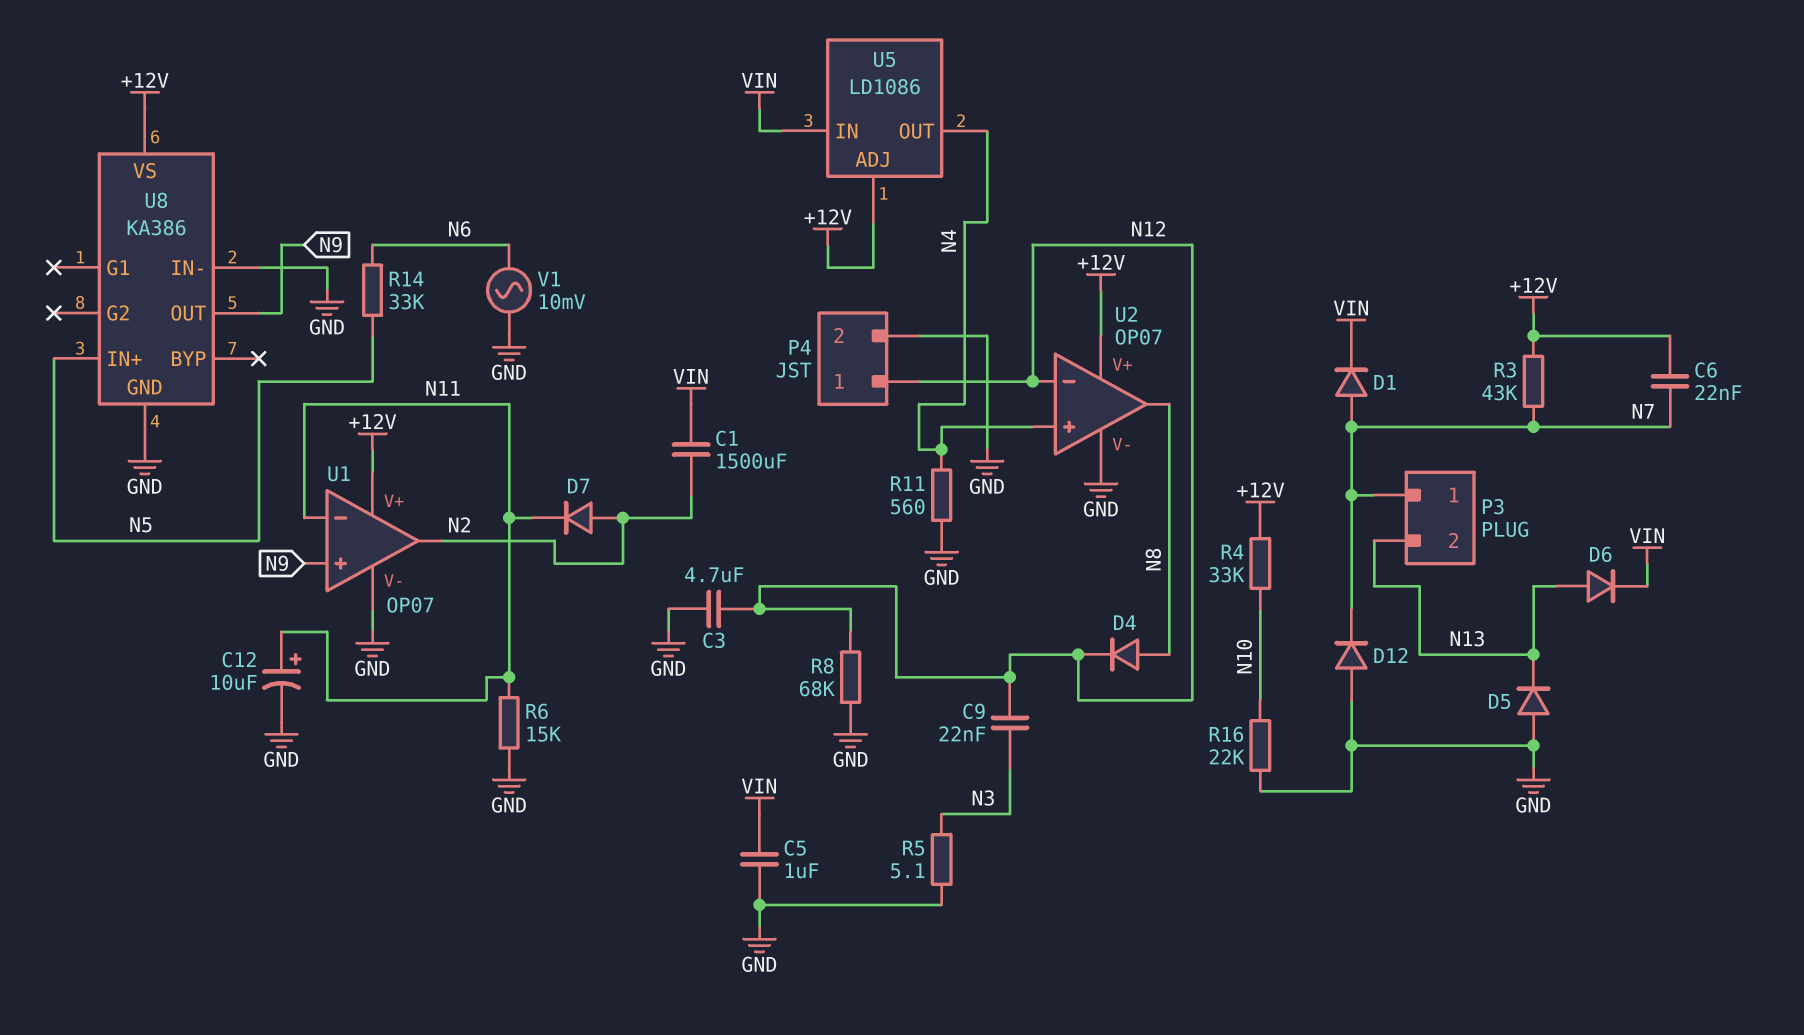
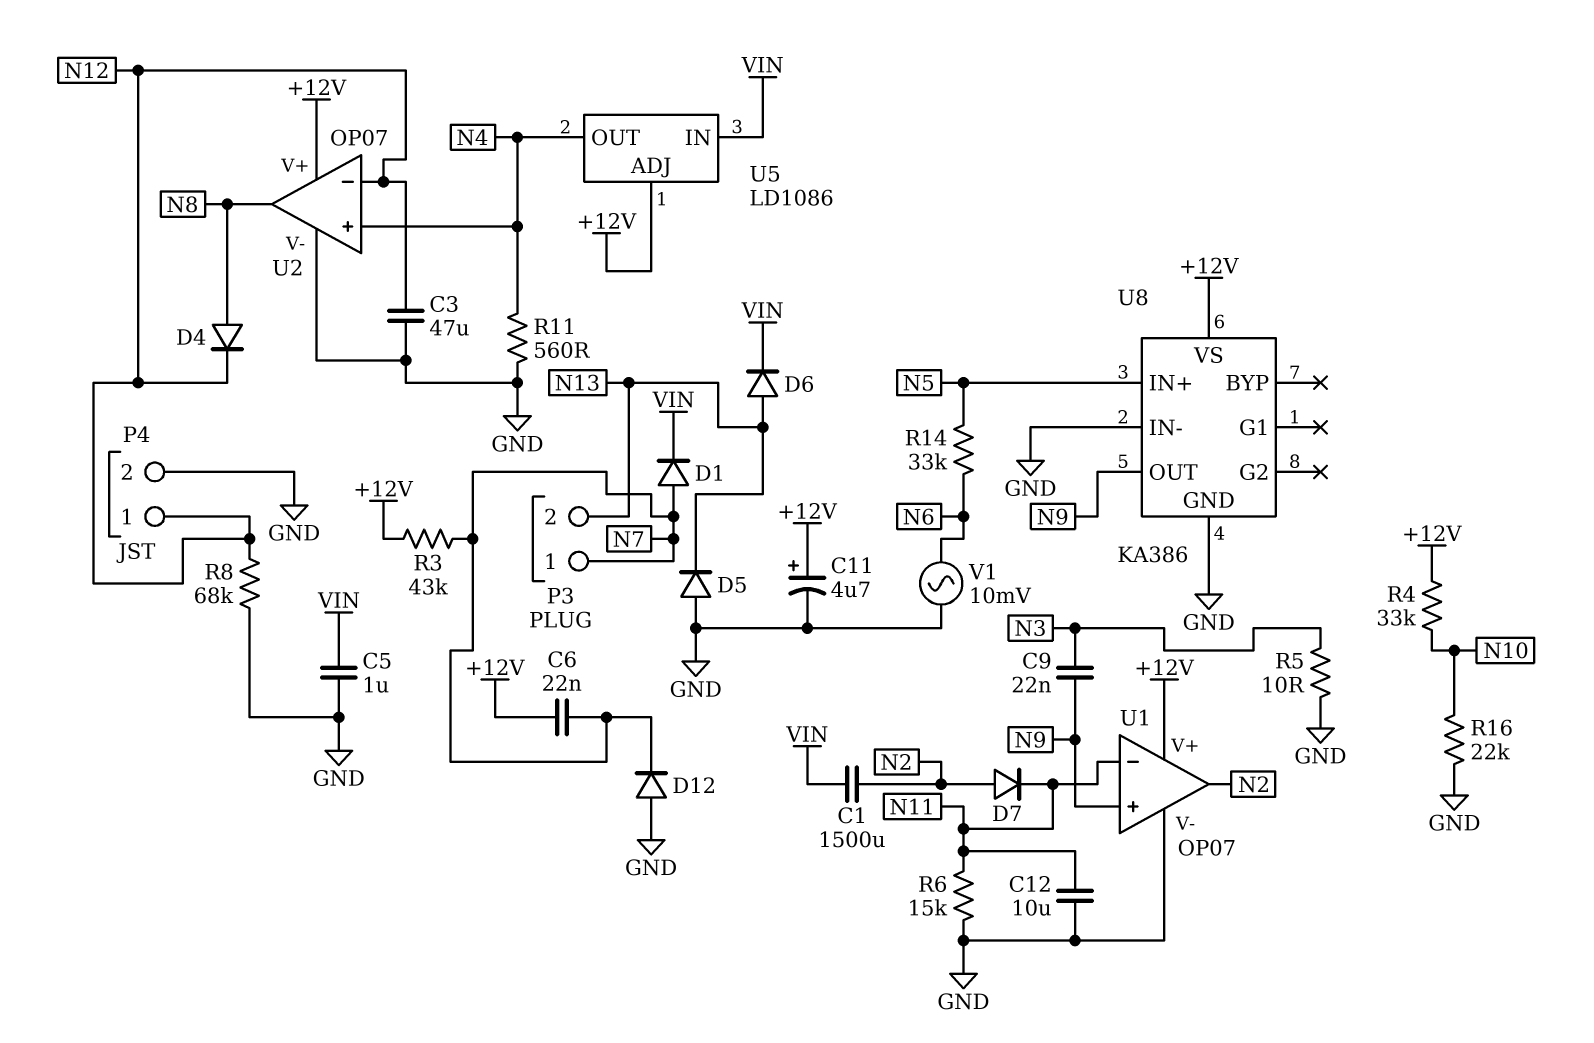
C3: 4.7uF (GND, N12) -> 47uF (GND, N12)
C9: 22nF (N3, N12) -> 22nF (N3, N9)
C11: none -> 4.7uF (plus +12V, minus GND)
C12: 10uF (plus N11, minus GND) -> 10uF (GND, N11)
R5: 5.1 (GND, N3) -> 10 (GND, N3)

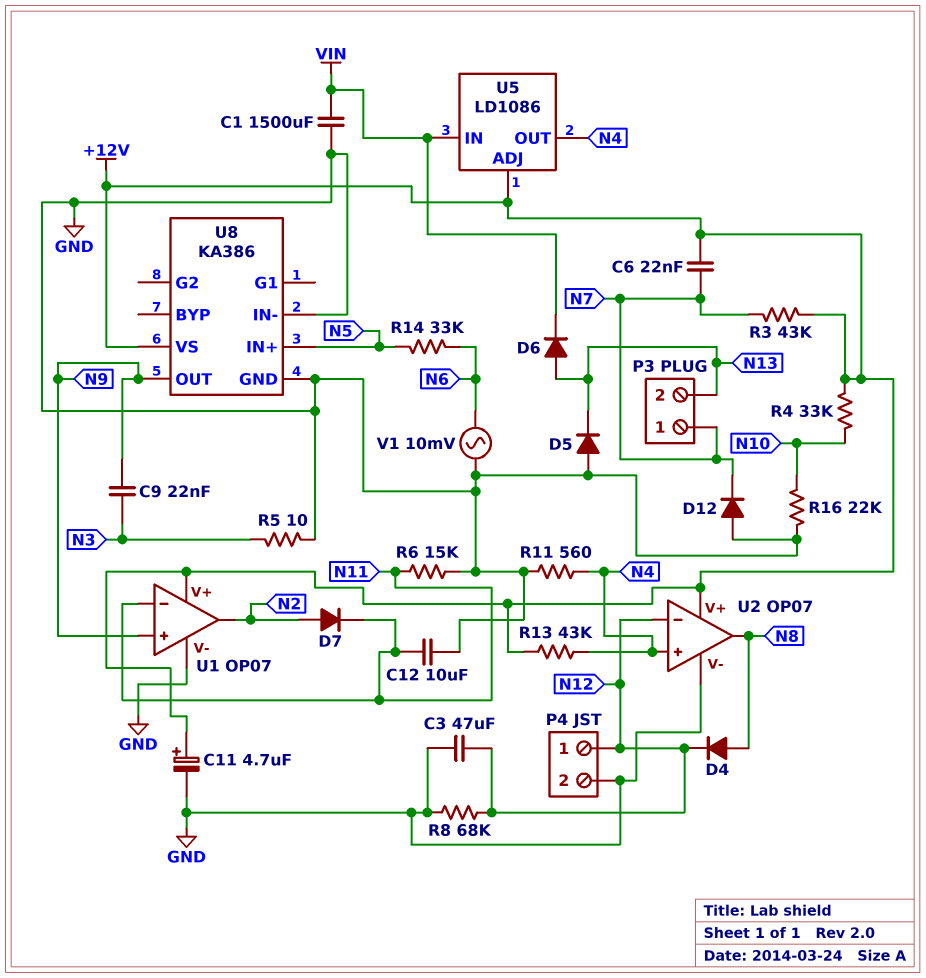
C1: 1500uF (N2, VIN) -> 1500uF (GND, VIN)
C5: 1uF (GND, VIN) -> none
D1: diode (A N7, K VIN) -> none
R13: none -> 43k (+12V, N4)

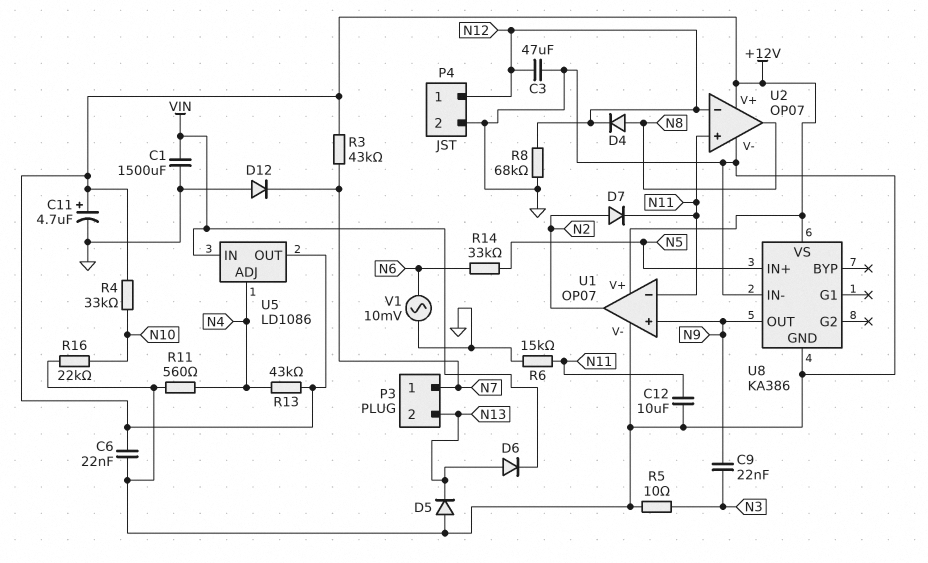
C6: 22nF (+12V, N7) -> 22nF (+12V, GND)
U2 pin in+: N4 -> N11
U5 pin ADJ: +12V -> N4
U5 pin OUT: N4 -> +12V

